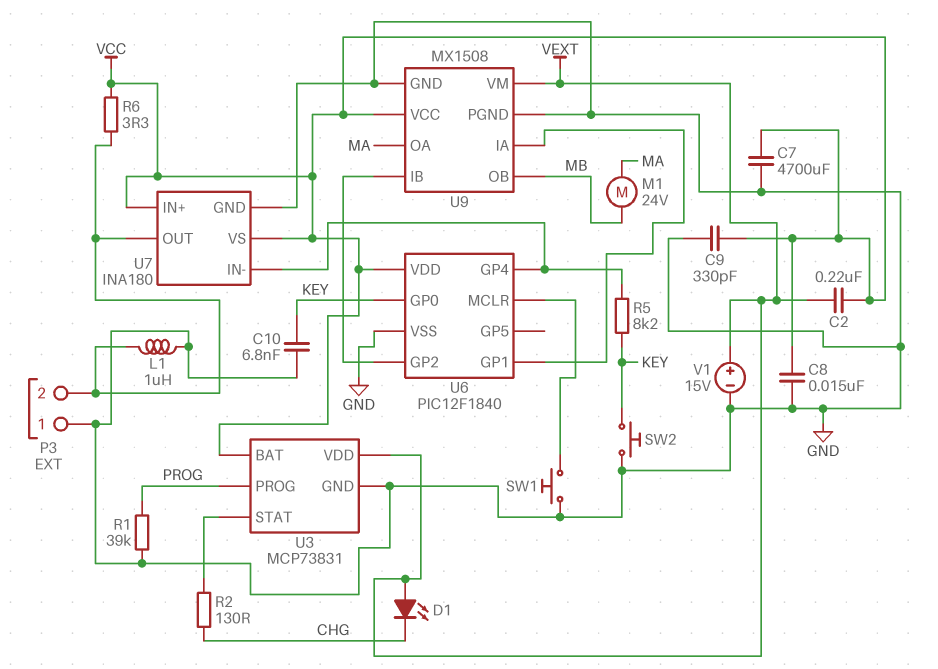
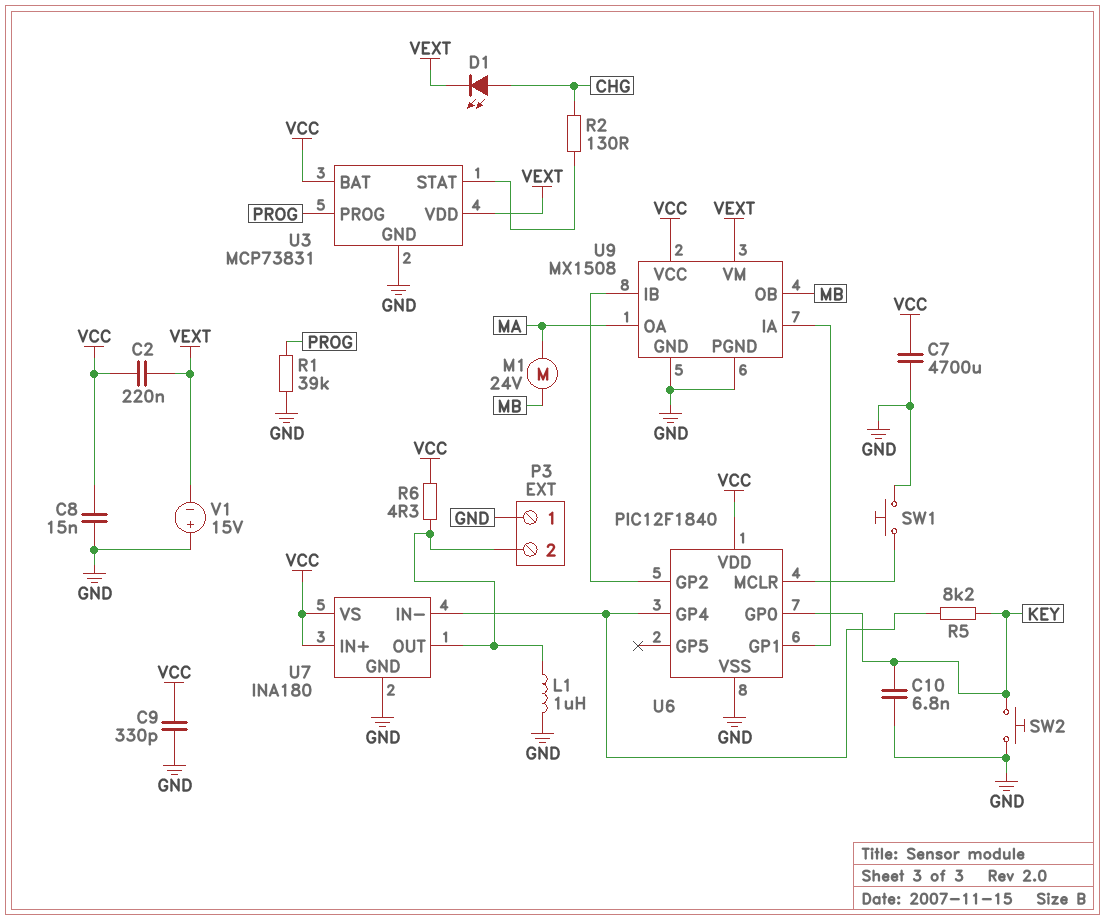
D1: LED (A VEXT, K CHG) -> LED (A CHG, K VEXT)
R6: 3.3 (P3/2, VCC) -> 4.3 (P3/2, VCC)
V1: 15V (plus VEXT, minus GND) -> 15V (plus GND, minus VEXT)

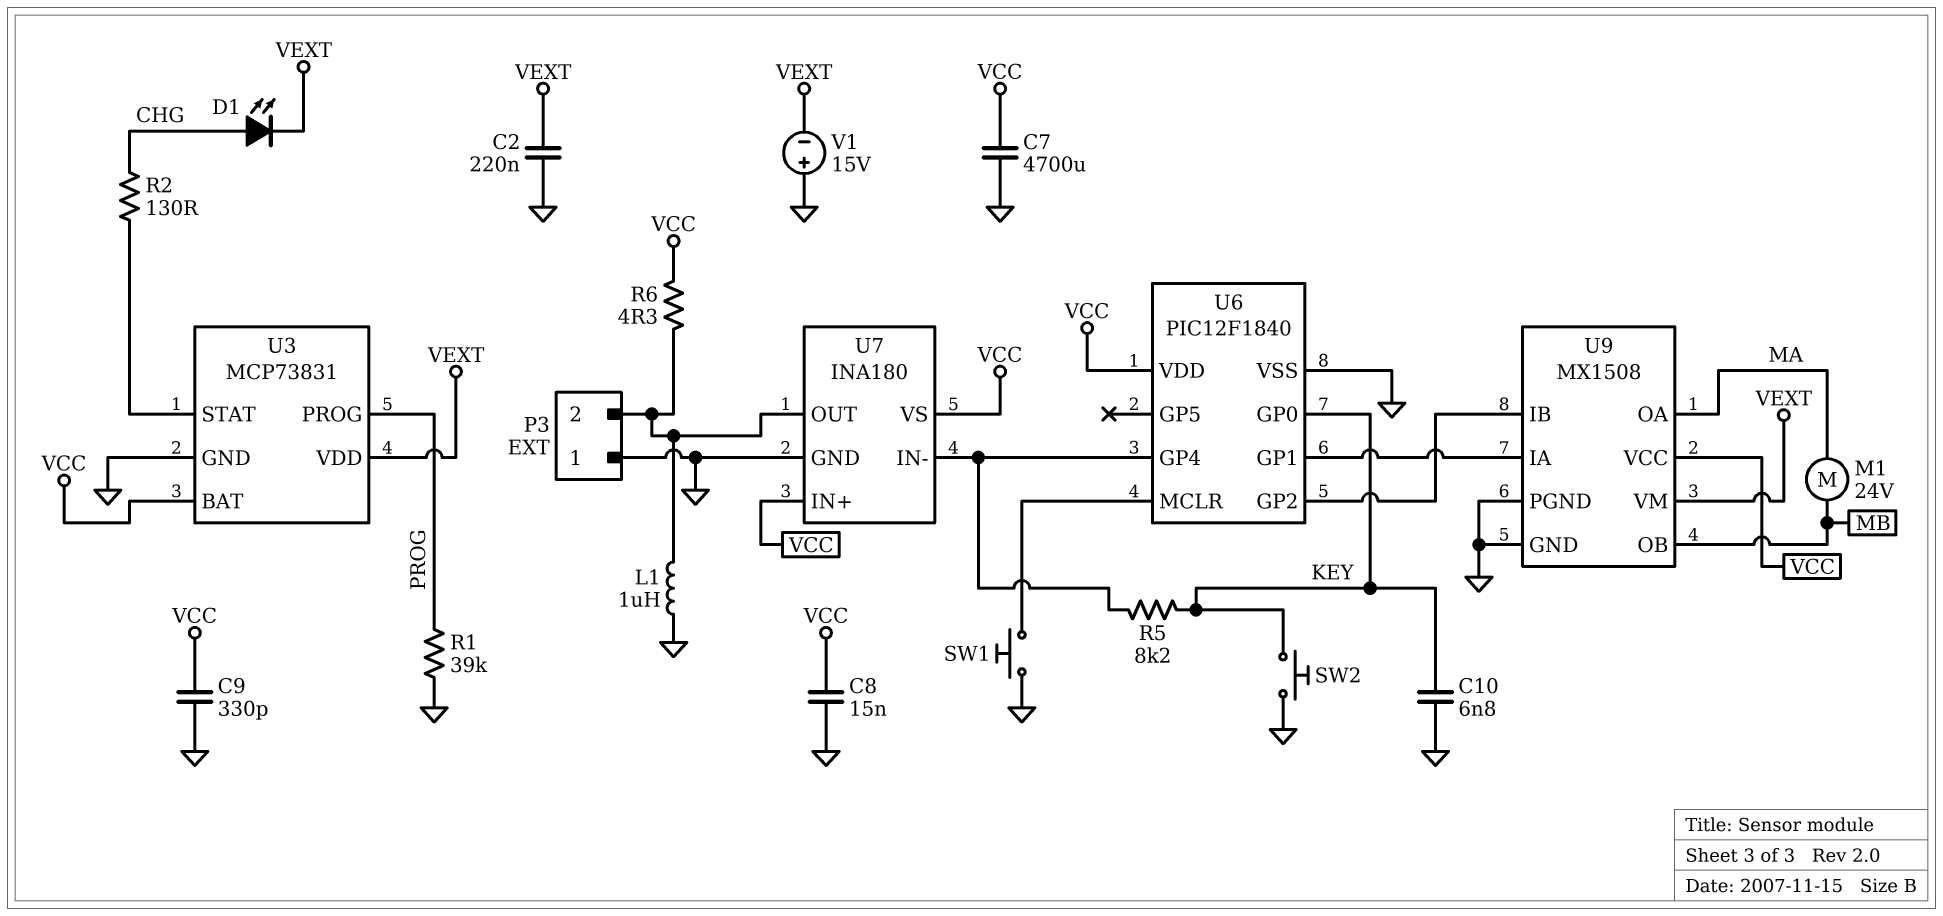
C2: 220nF (VCC, VEXT) -> 220nF (GND, VEXT)

